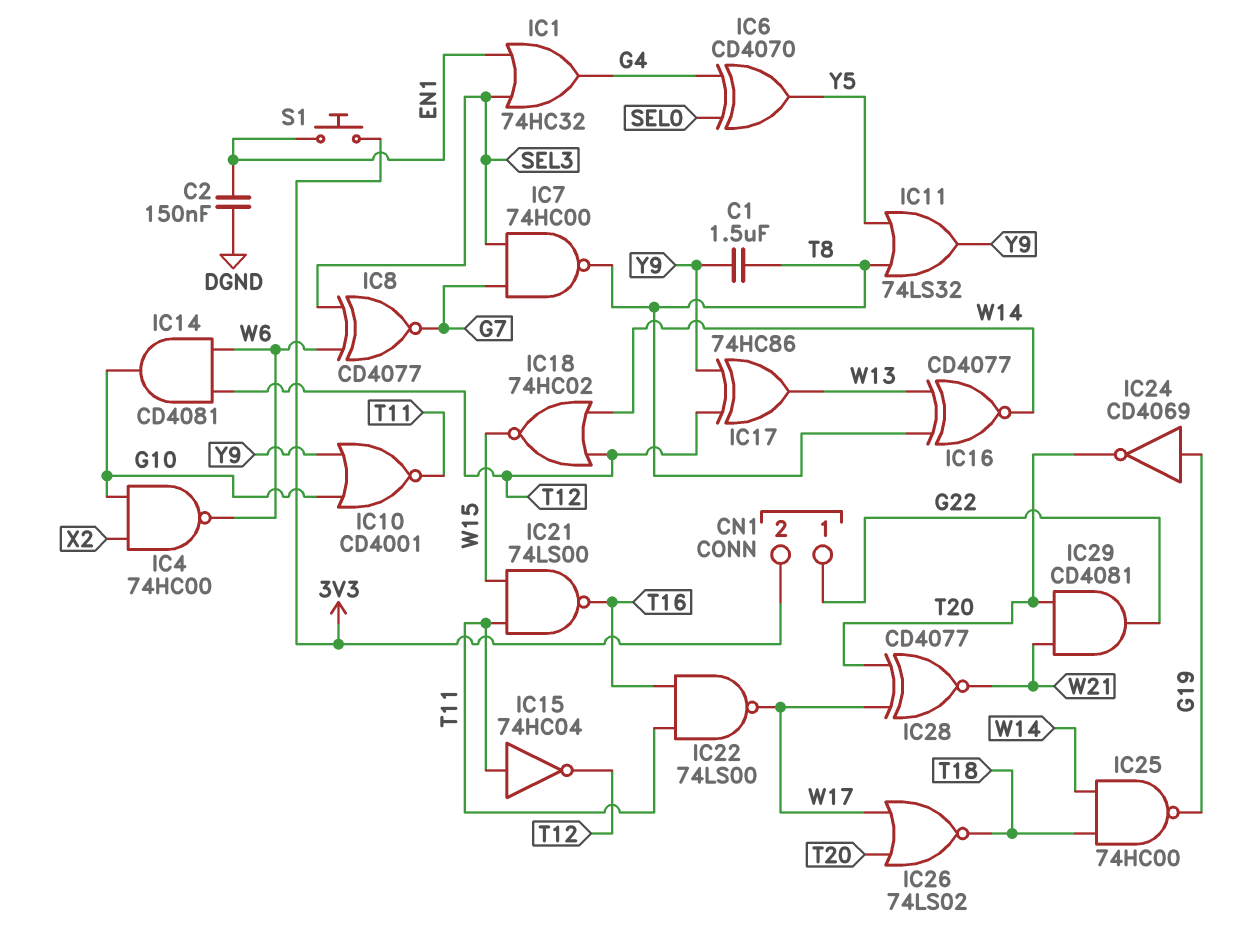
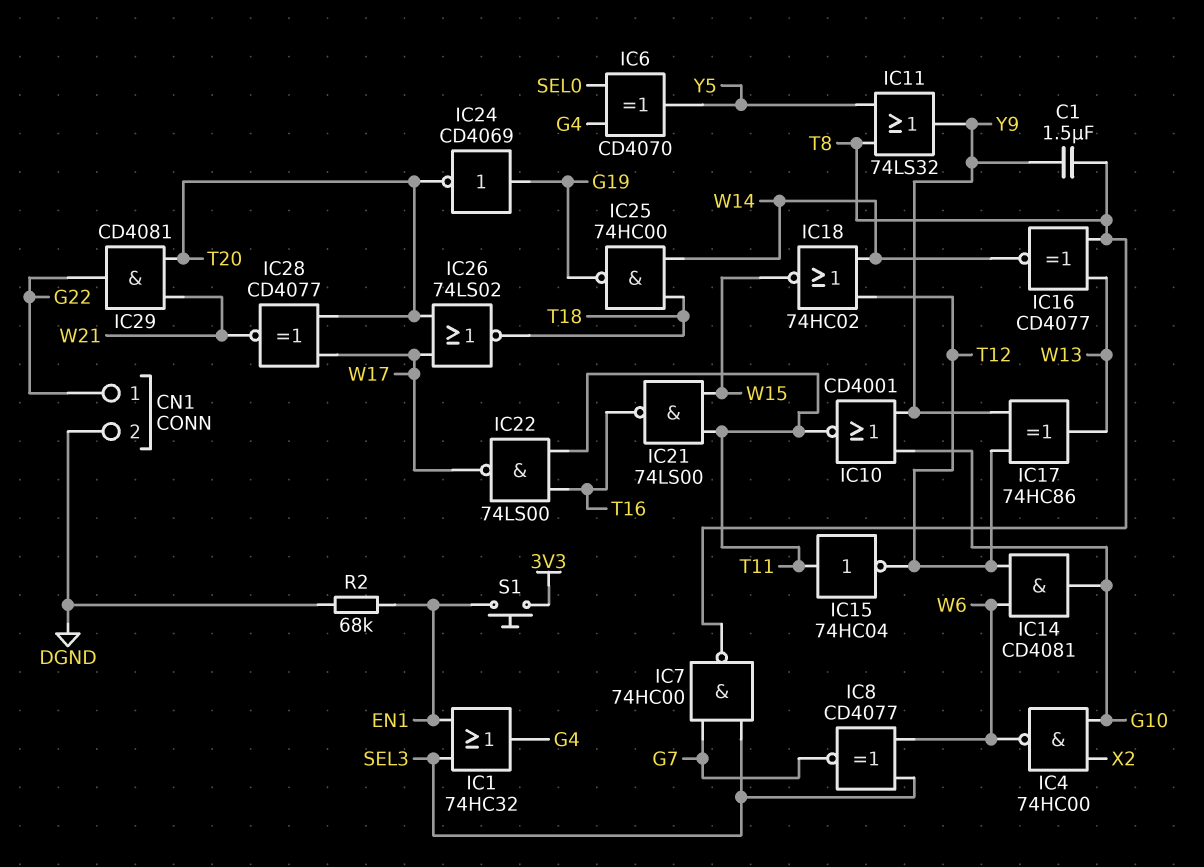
C2: 150nF (DGND, EN1) -> none
CN1 pin 2: 3V3 -> DGND
R2: none -> 68k (DGND, EN1)

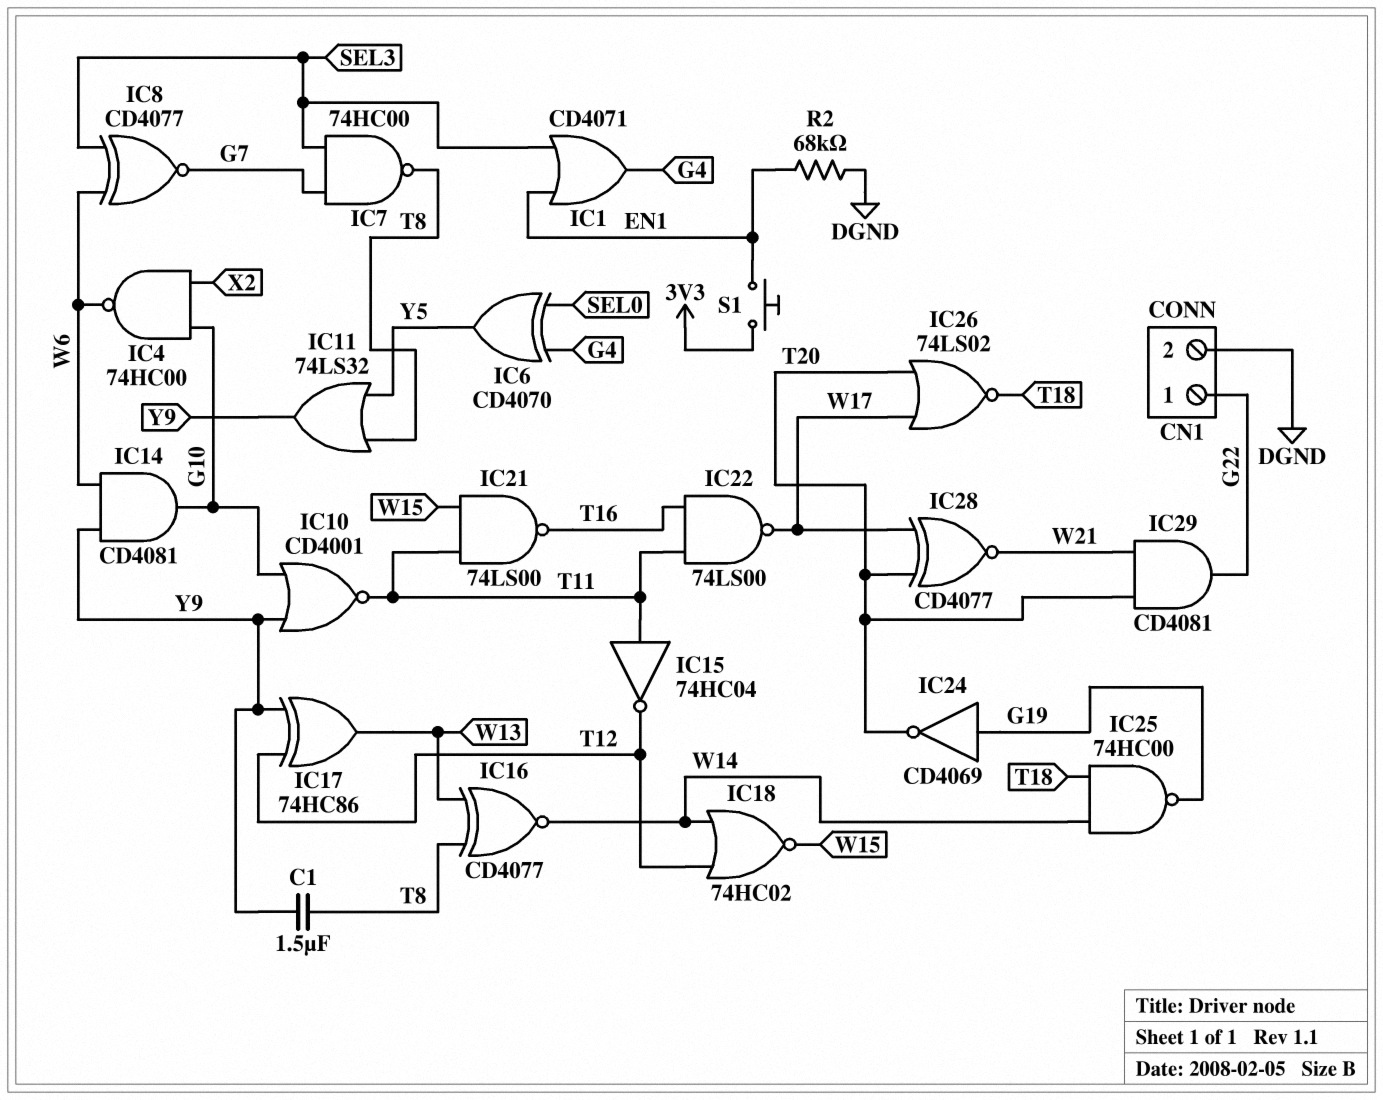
IC1: OR 74HC32 (in EN1, in SEL3, out G4) -> OR CD4071 (in EN1, in SEL3, out G4)
IC14: AND CD4081 (in T12, in W6, out G10) -> AND CD4081 (in W6, in Y9, out G10)

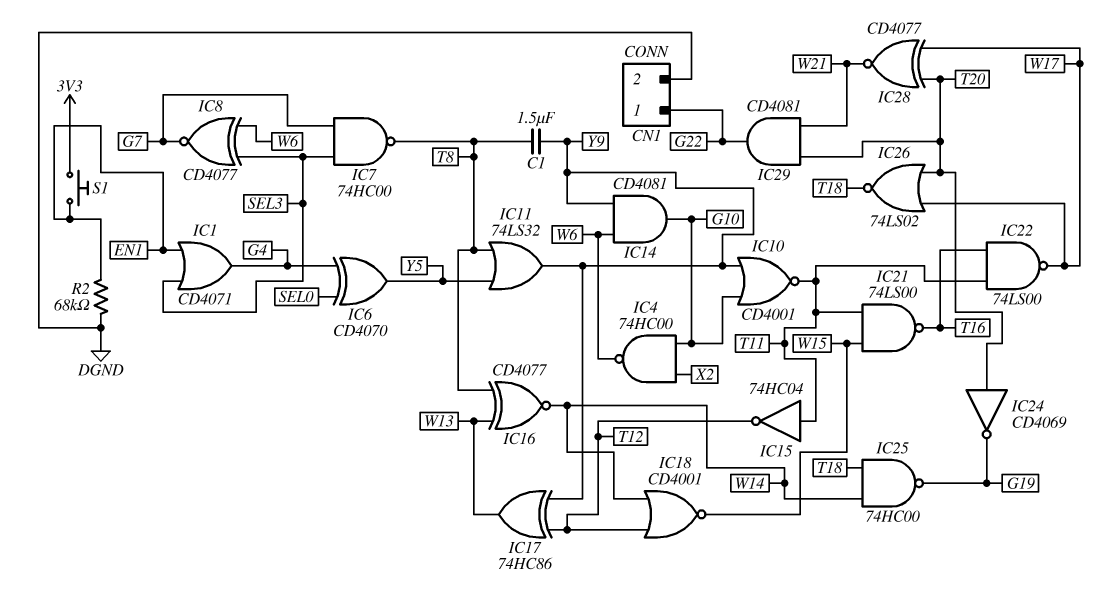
IC18: NOR 74HC02 (in T12, in W14, out W15) -> NOR CD4001 (in T12, in W14, out W15)
IC24: NOT CD4069 (in G19, out T20) -> NOT CD4069 (in T20, out G19)

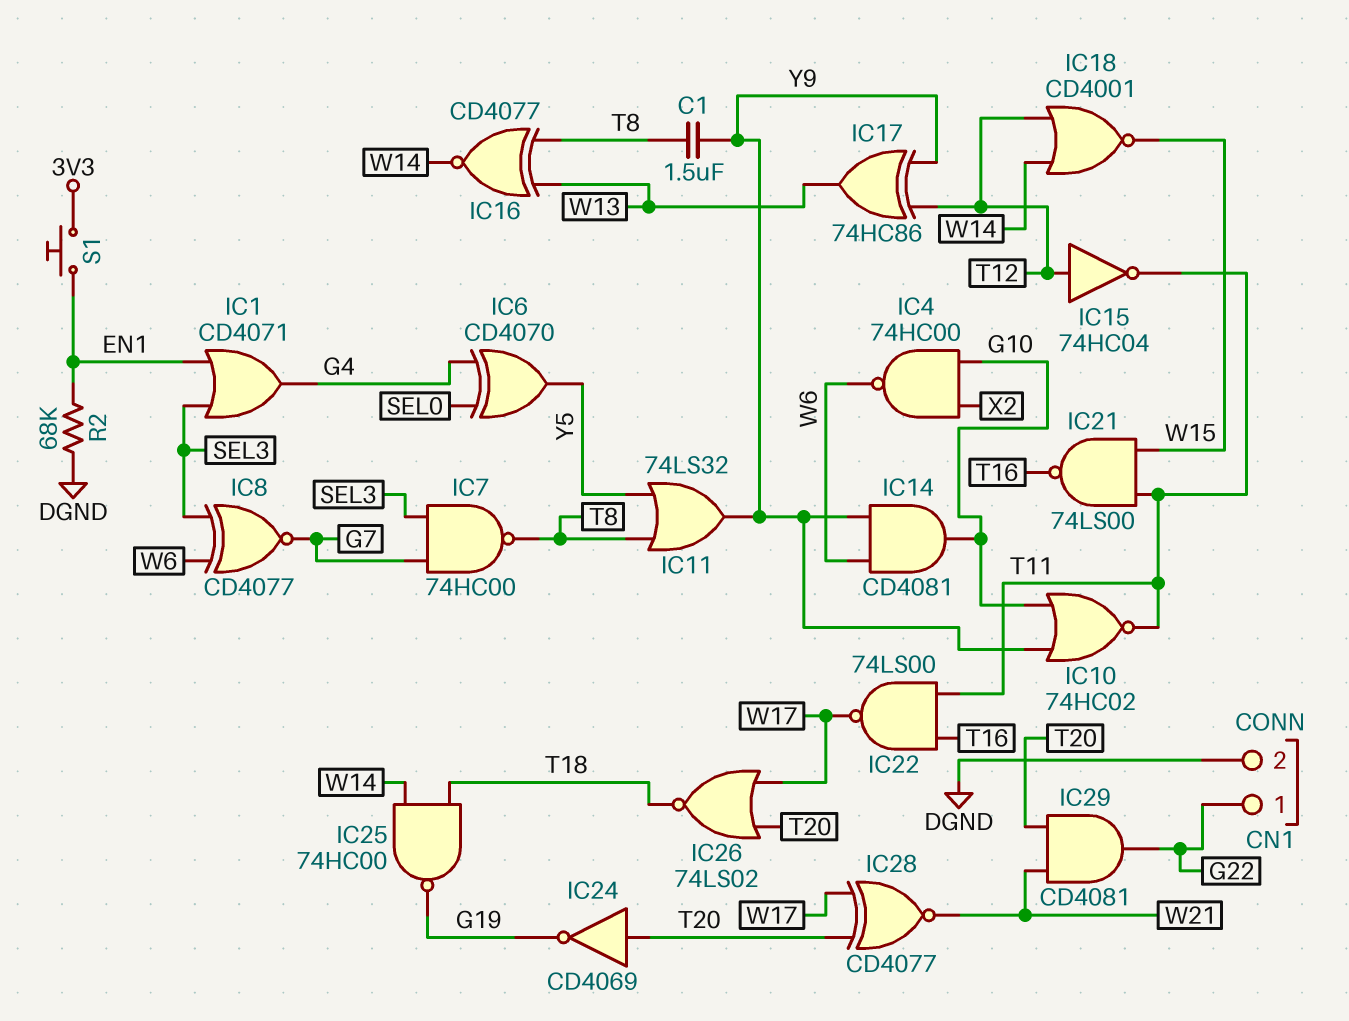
IC10: NOR CD4001 (in G10, in Y9, out T11) -> NOR 74HC02 (in G10, in Y9, out T11)
IC15: NOT 74HC04 (in T11, out T12) -> NOT 74HC04 (in T12, out T11)

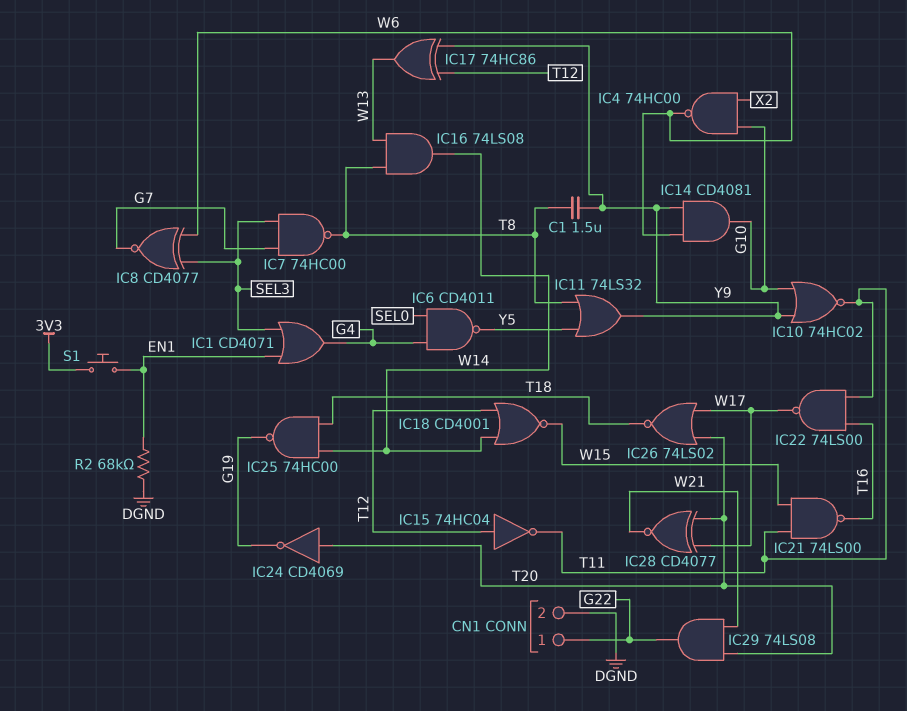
IC6: XOR CD4070 (in G4, in SEL0, out Y5) -> NAND CD4011 (in G4, in SEL0, out Y5)
IC16: XNOR CD4077 (in T8, in W13, out W14) -> AND 74LS08 (in T8, in W13, out W14)
IC29: AND CD4081 (in T20, in W21, out G22) -> AND 74LS08 (in T20, in W21, out G22)

